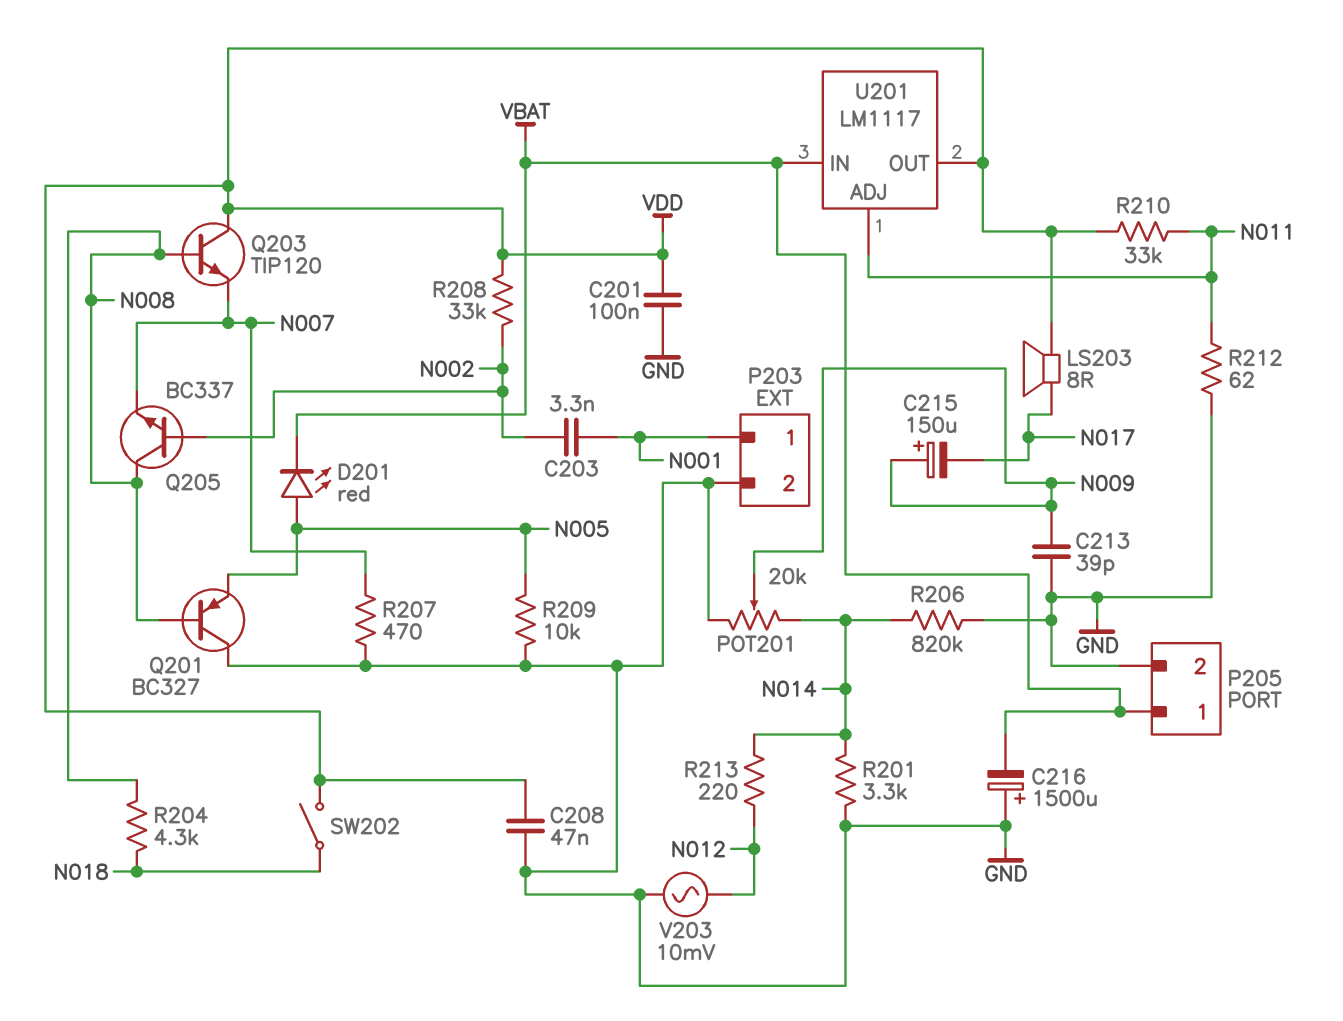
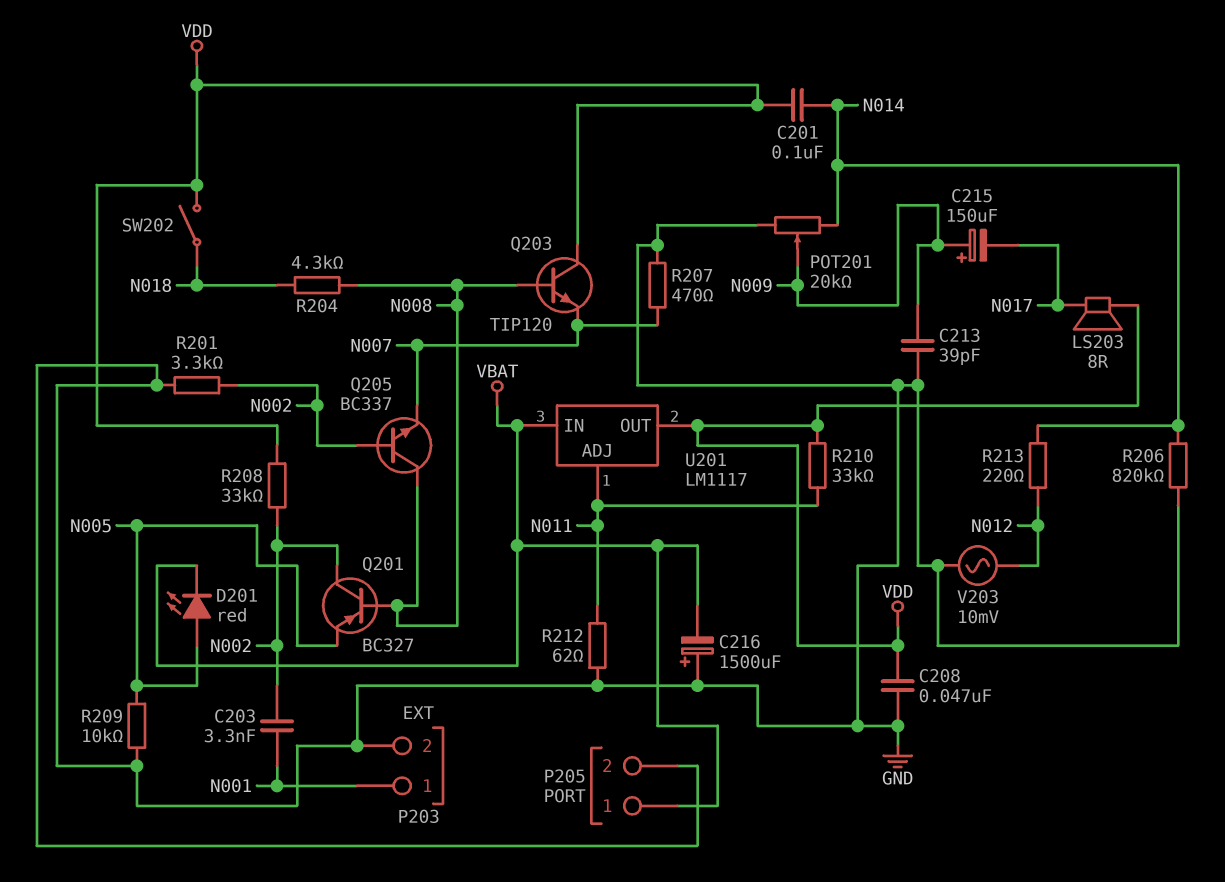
C201: 100nF (GND, VDD) -> 100nF (N014, VDD)
Q201: PNP BC327 (B N008, C GND, E N005) -> PNP BC327 (B N008, C N002, E N005)
R201: 3.3k (GND, N014) -> 3.3k (GND, N002)

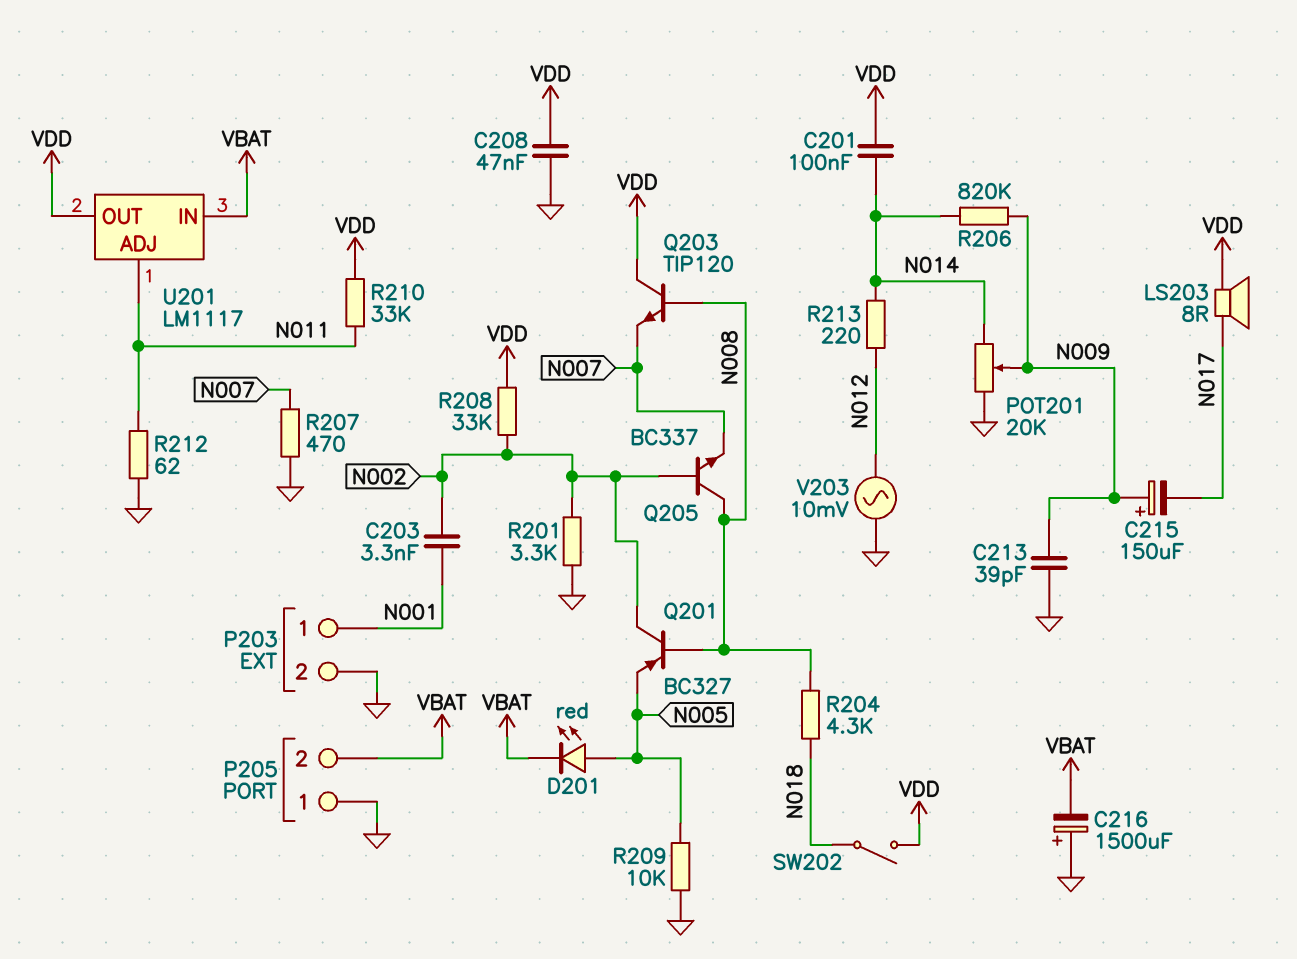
P205 pin 1: VBAT -> GND
P205 pin 2: GND -> VBAT
R206: 820k (GND, N014) -> 820k (N009, N014)

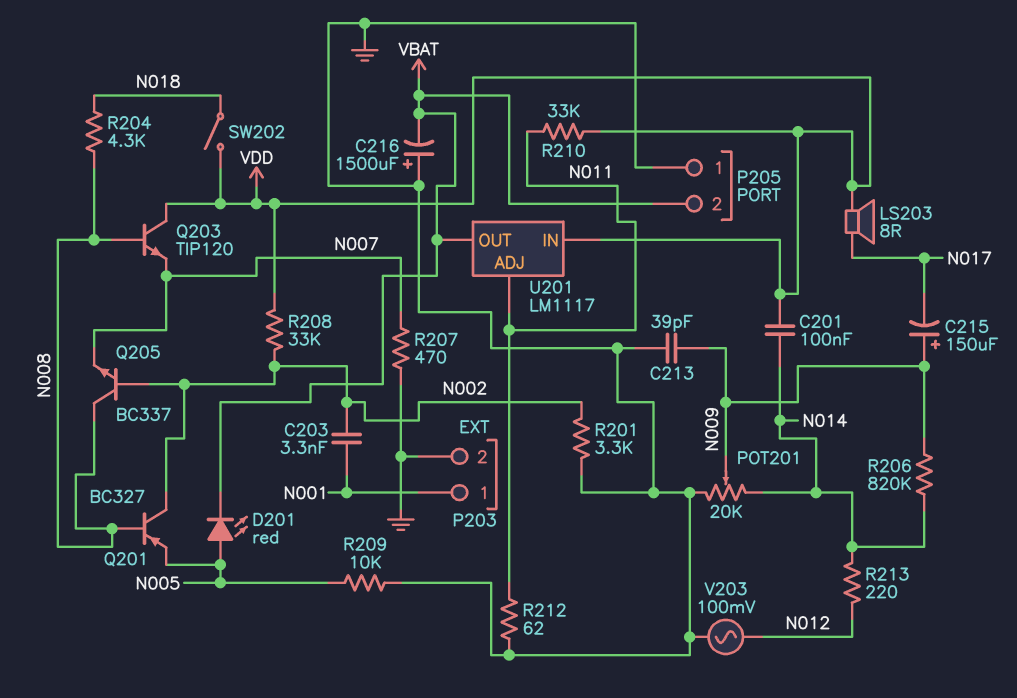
C208: 47nF (GND, VDD) -> none
U201 pin IN: VBAT -> VDD
U201 pin OUT: VDD -> VBAT
V203: AC 10mV (GND, N012) -> AC 100mV (GND, N012)

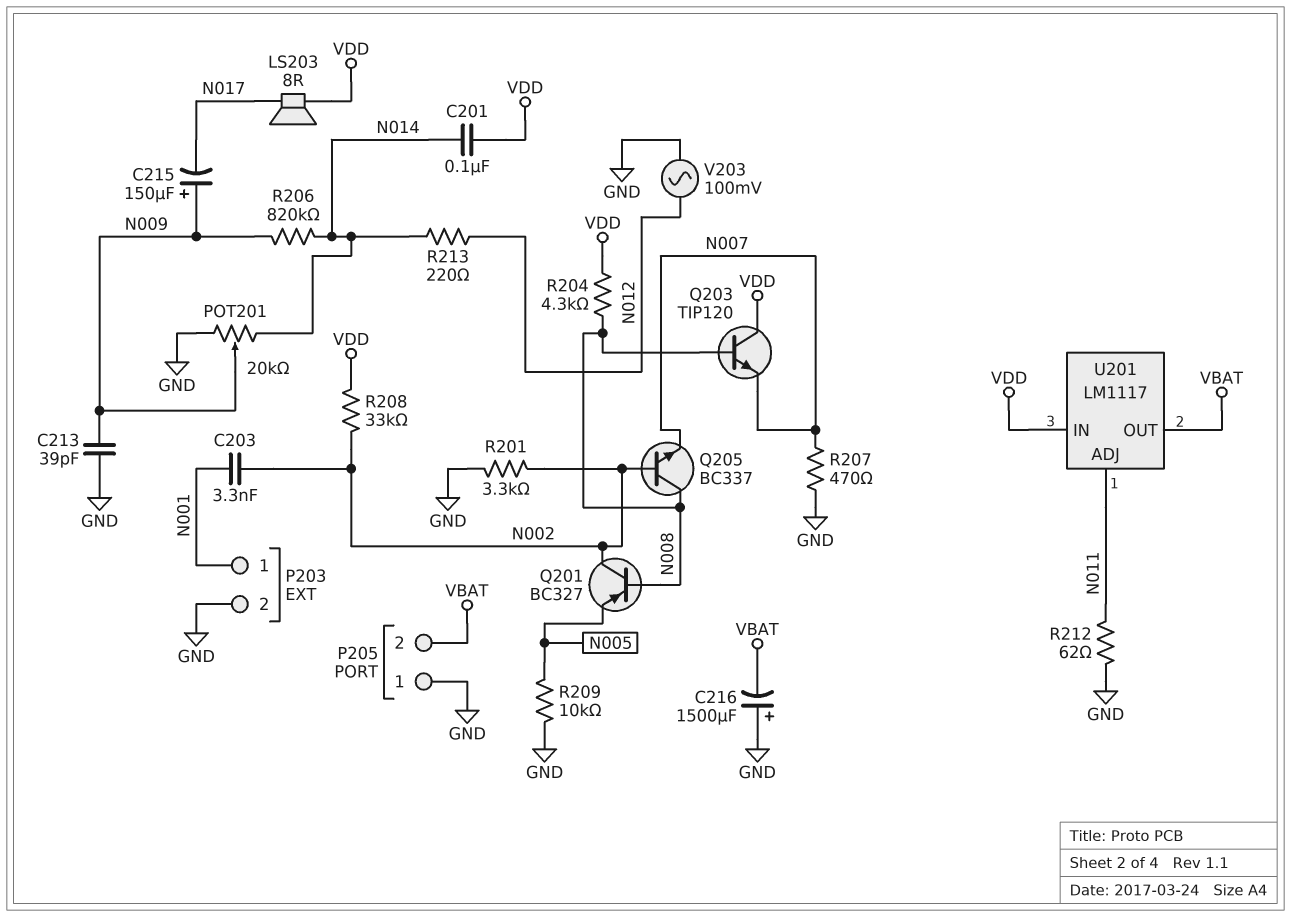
D201: LED red (A N005, K VBAT) -> none
R204: 4.3k (N008, N018) -> 4.3k (N008, VDD)
R210: 33k (N011, VDD) -> none
SW202: switch (N018, VDD) -> none

